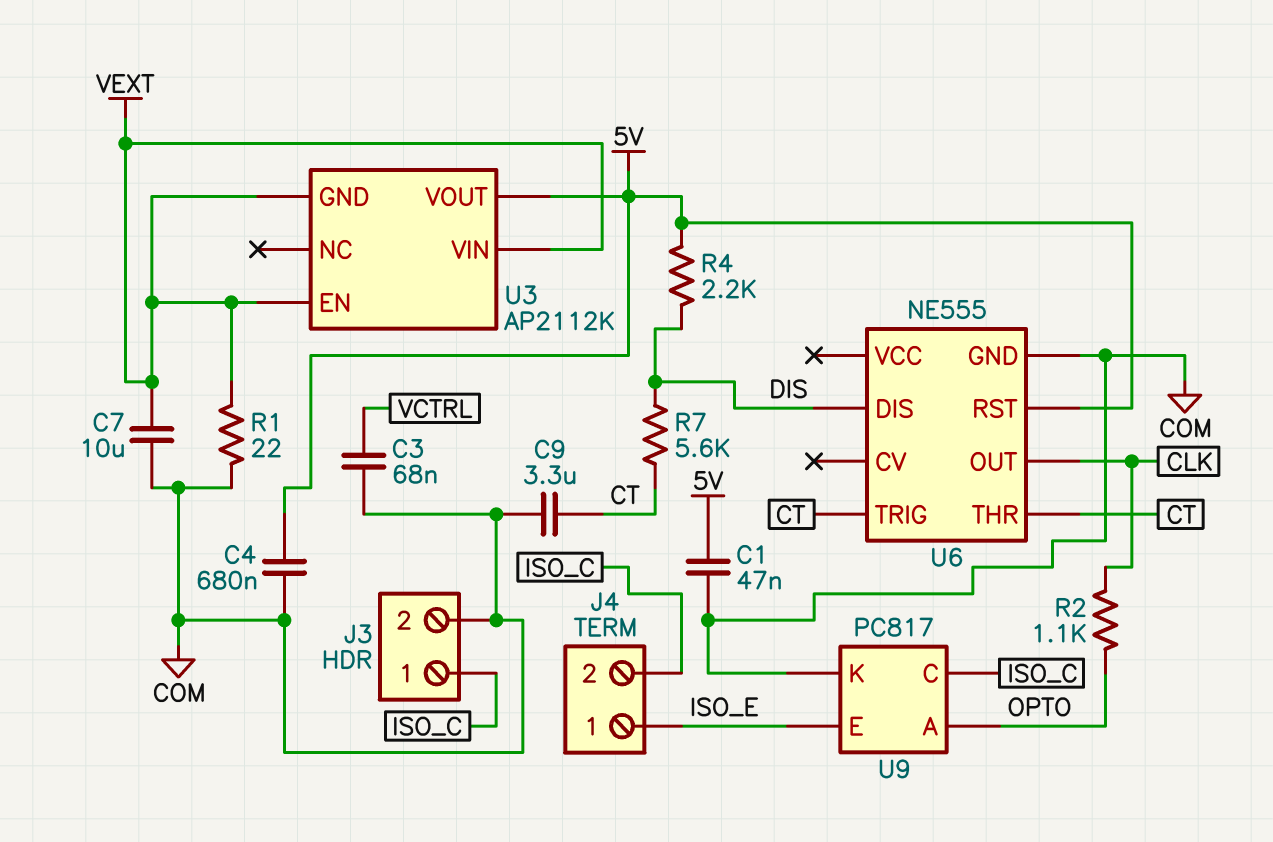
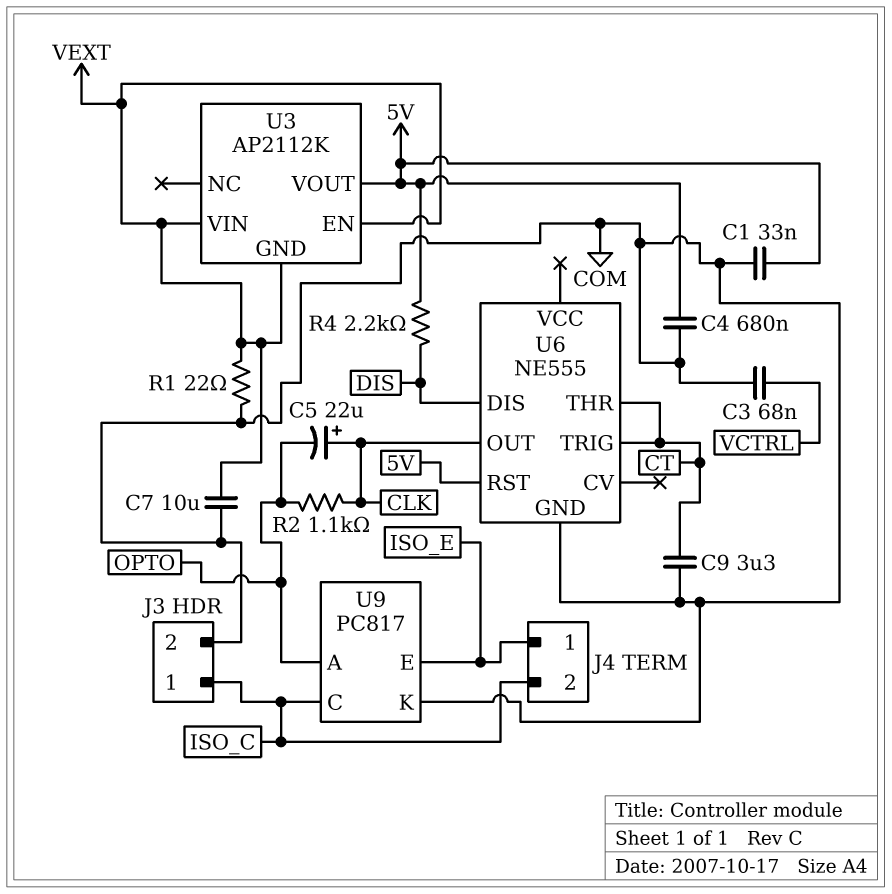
C1: 47nF (5V, COM) -> 33nF (5V, COM)
C5: none -> 22uF (plus CLK, minus OPTO)
R7: 5.6k (CT, DIS) -> none

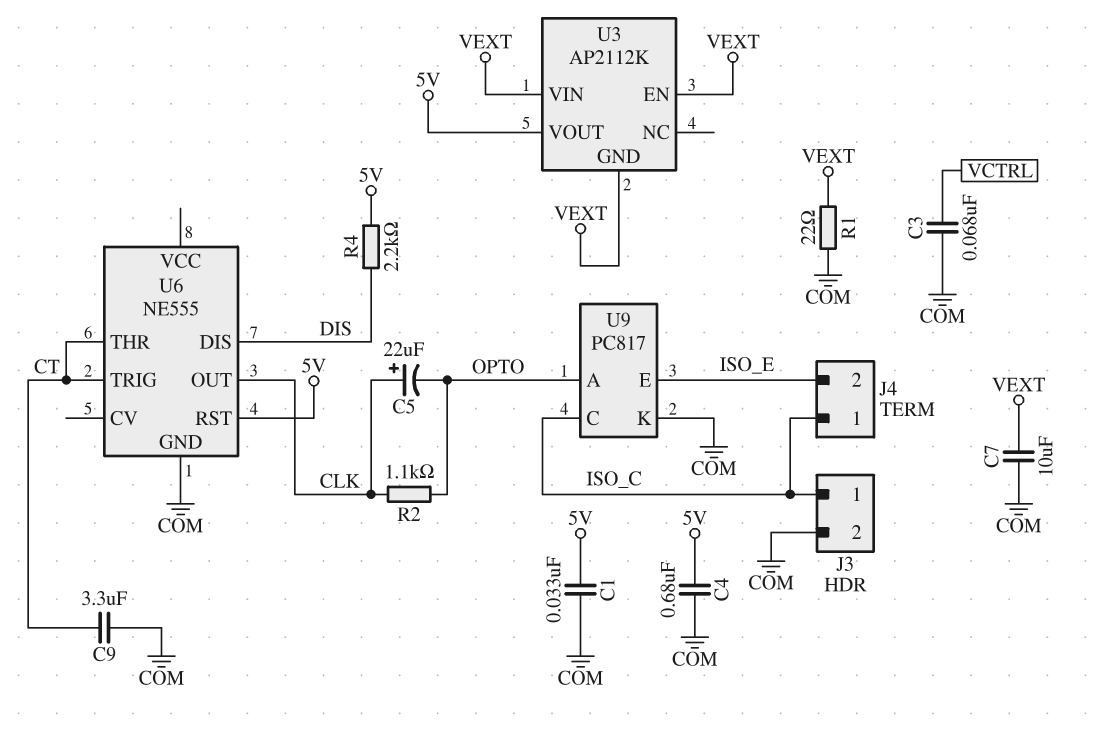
J4 pin 1: ISO_E -> ISO_C
J4 pin 2: ISO_C -> ISO_E

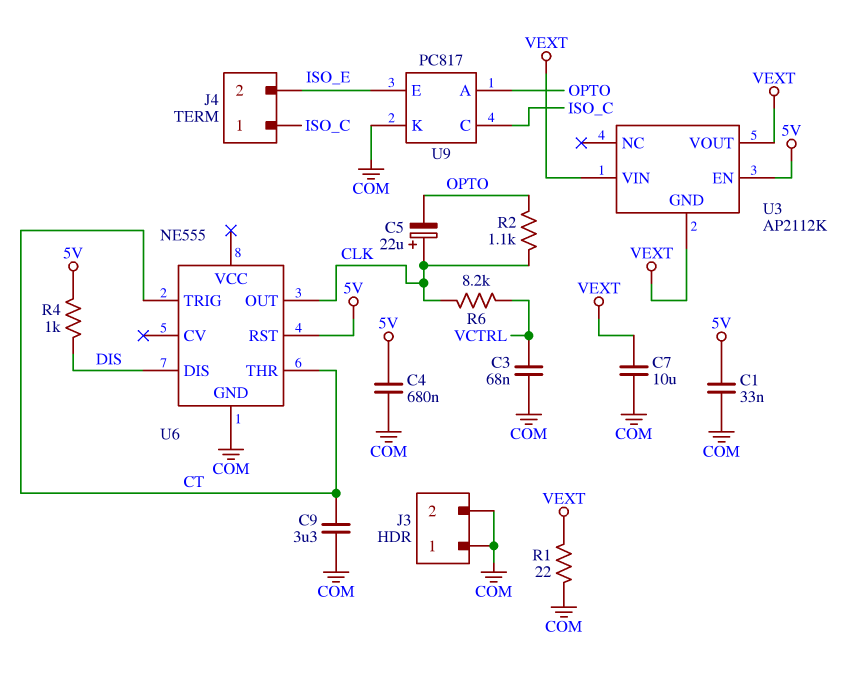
J3 pin 1: ISO_C -> COM
R4: 2.2k (5V, DIS) -> 1k (5V, DIS)
R6: none -> 8.2k (CLK, VCTRL)
U3 pin EN: VEXT -> 5V
U3 pin VOUT: 5V -> VEXT

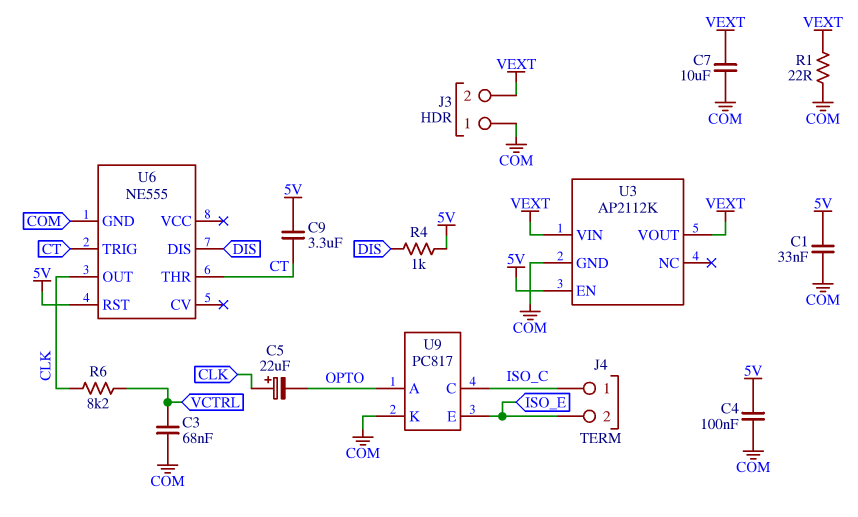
C4: 680nF (5V, COM) -> 100nF (5V, COM)
C9: 3.3uF (COM, CT) -> 3.3uF (5V, CT)
J3 pin 2: COM -> VEXT
R2: 1.1k (CLK, OPTO) -> none
U3 pin GND: VEXT -> COM

